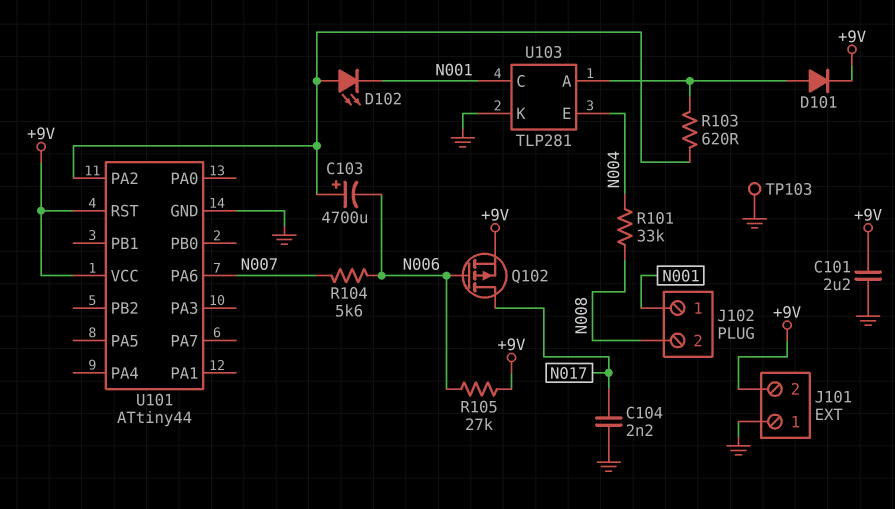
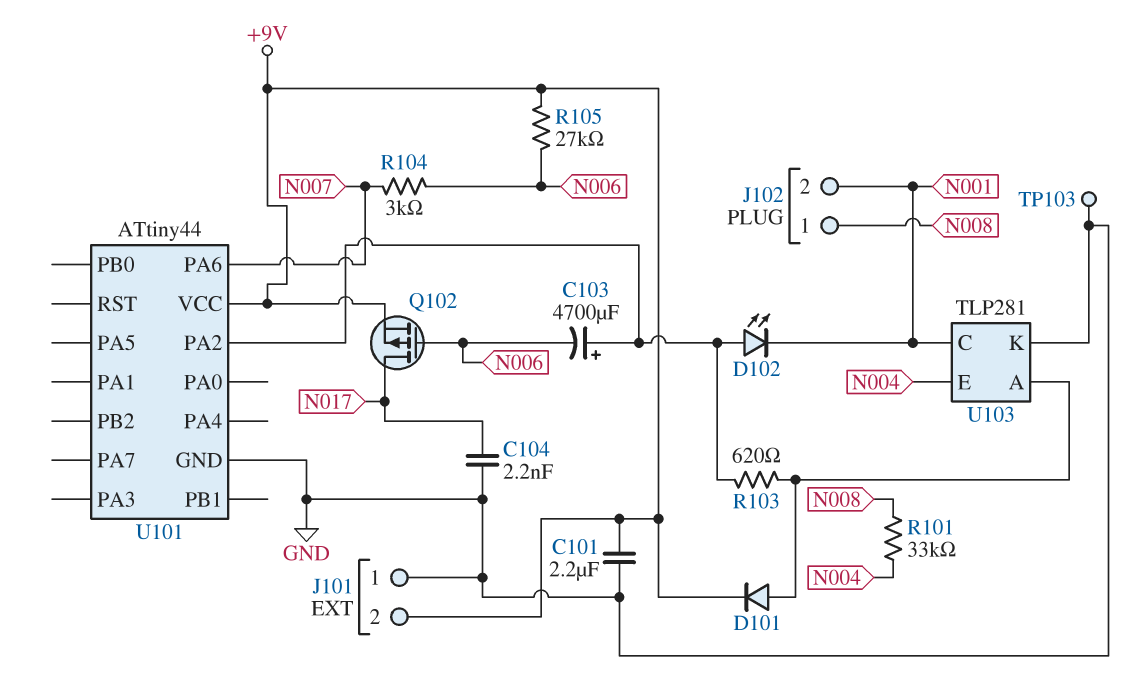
J102 pin 1: N001 -> N008
J102 pin 2: N008 -> N001
R104: 5.6k (N006, N007) -> 3k (N006, N007)
U101 pin RST: +9V -> none

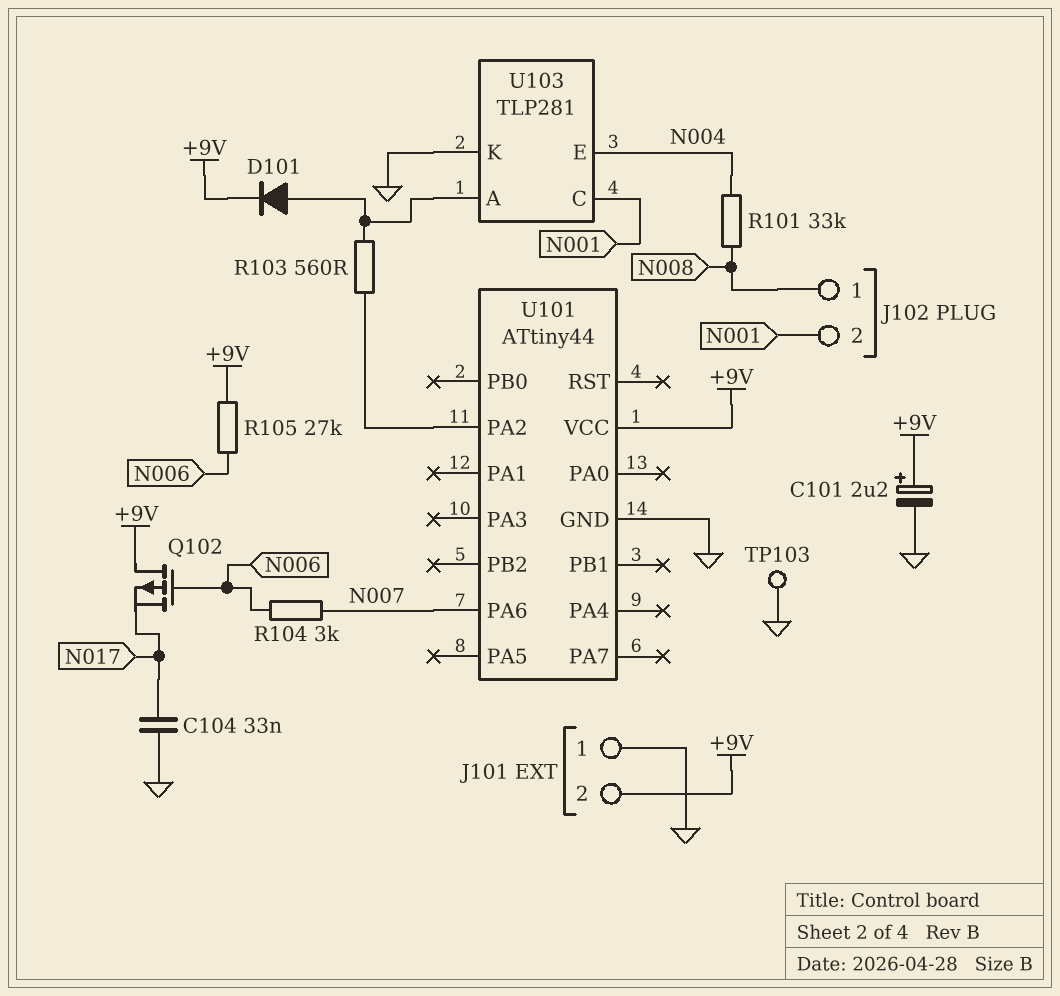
C101: 2.2uF (+9V, GND) -> 2.2uF (plus +9V, minus GND)
C103: 4700uF (plus U101/PA2, minus N006) -> none
C104: 2.2nF (GND, N017) -> 33nF (GND, N017)
D102: LED (A U101/PA2, K N001) -> none
Q102: PMOS (G N006, D N017, S +9V) -> PMOS (G N006, D +9V, S N017)
R103: 620 (U101/PA2, U103/A) -> 560 (U101/PA2, U103/A)

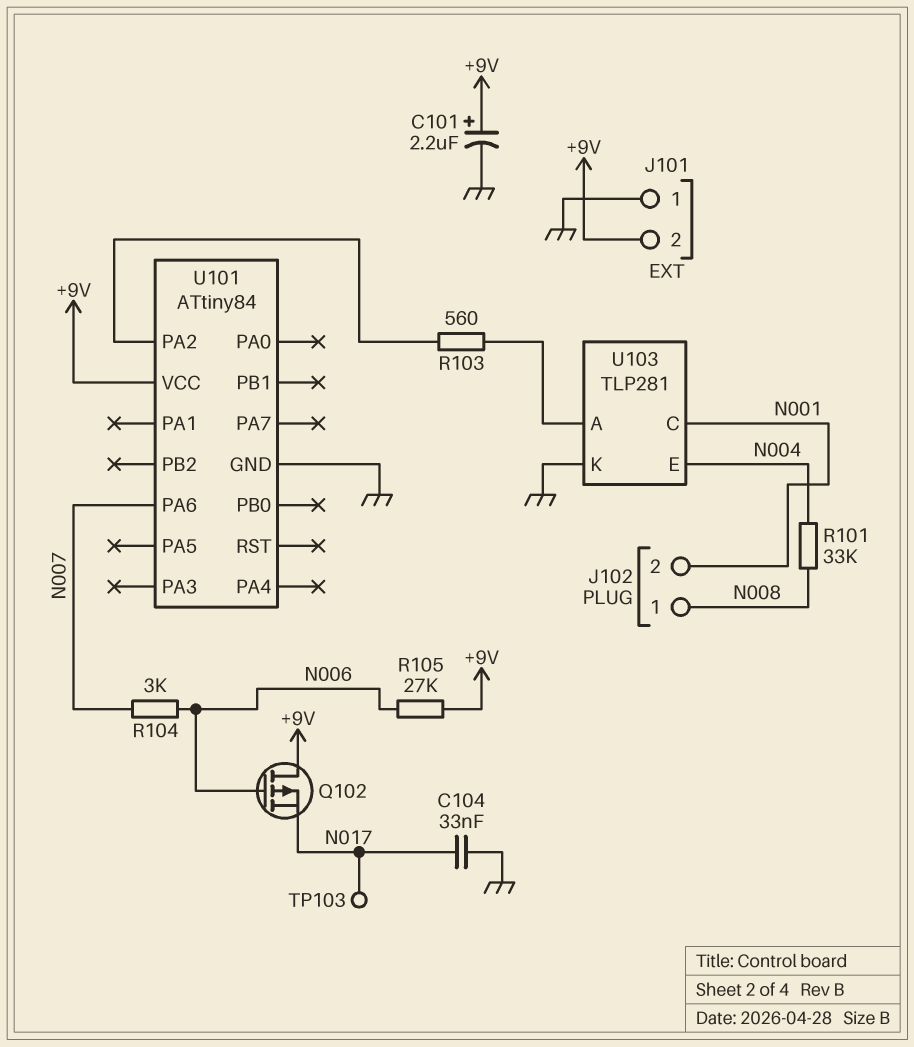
D101: diode (A U103/A, K +9V) -> none
TP103: test point (GND) -> test point (N017)
U101: ATtiny44 -> ATtiny84

